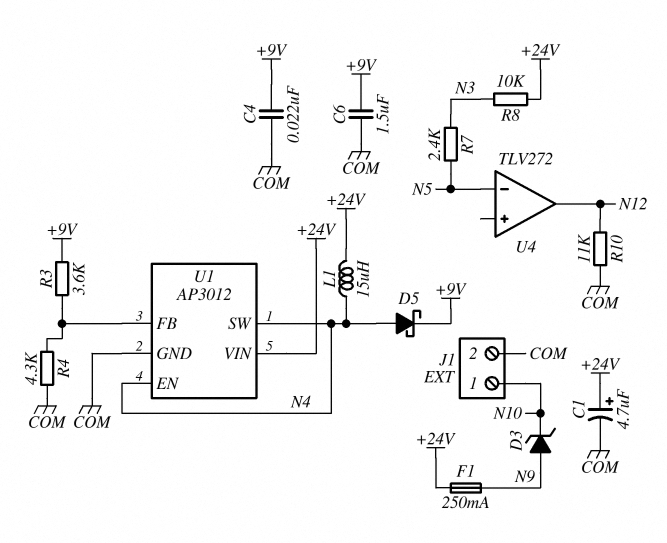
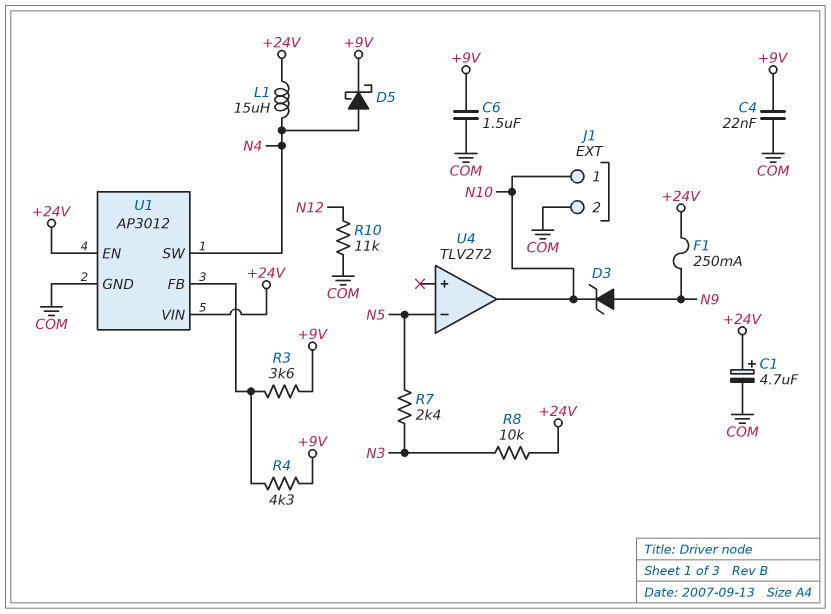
R4: 4.3k (COM, U1/FB) -> 4.3k (+9V, U1/FB)
U1 pin EN: N4 -> +24V
U4 pin out: N12 -> N10

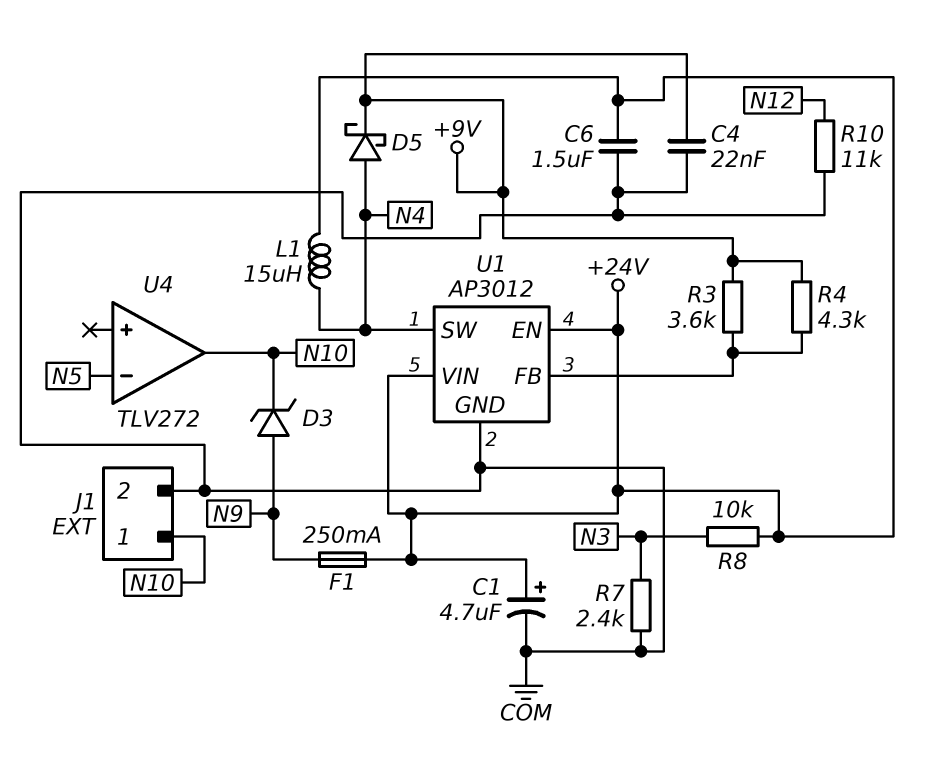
C6: 1.5uF (+9V, COM) -> 1.5uF (+24V, COM)
R7: 2.4k (N3, N5) -> 2.4k (COM, N3)

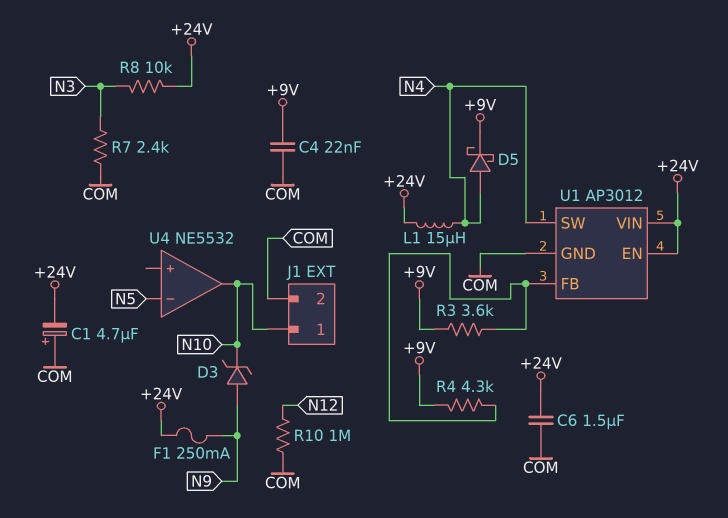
C1: 4.7uF (plus +24V, minus COM) -> 4.7uF (plus COM, minus +24V)
R10: 11k (COM, N12) -> 1M (COM, N12)
U4: TLV272 -> NE5532

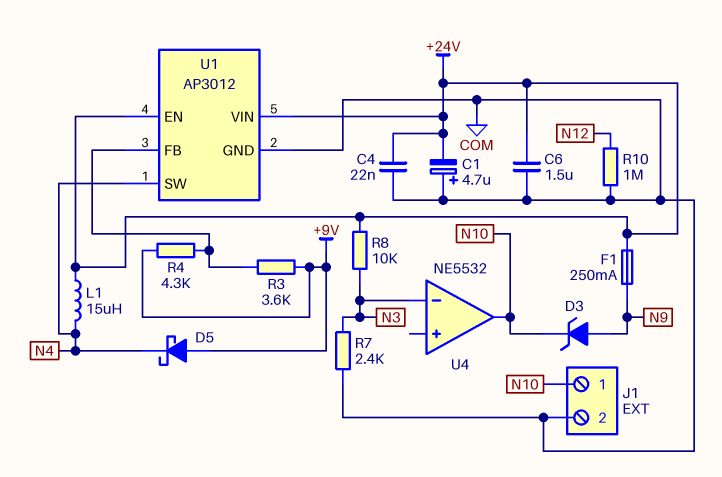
C4: 22nF (+9V, COM) -> 22nF (+24V, COM)
D5: schottky (A N4, K +9V) -> schottky (A +9V, K N4)
U4 pin in-: N5 -> N3

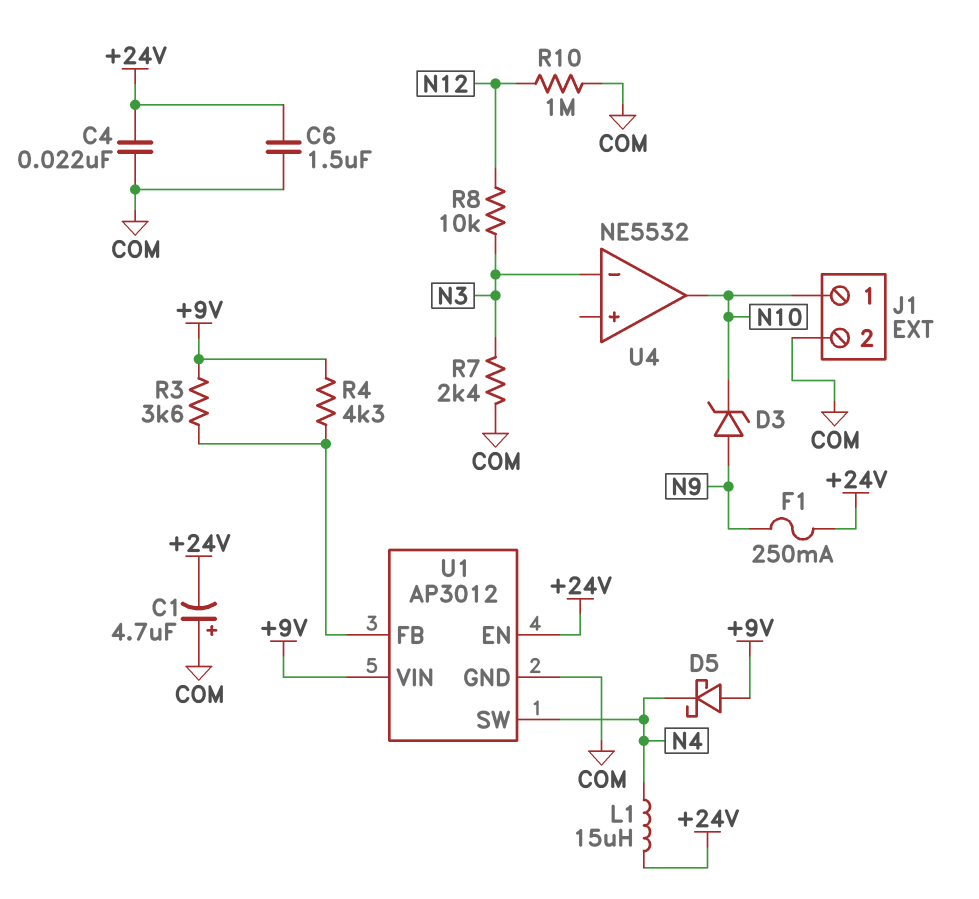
R8: 10k (+24V, N3) -> 10k (N3, N12)
U1 pin VIN: +24V -> +9V

